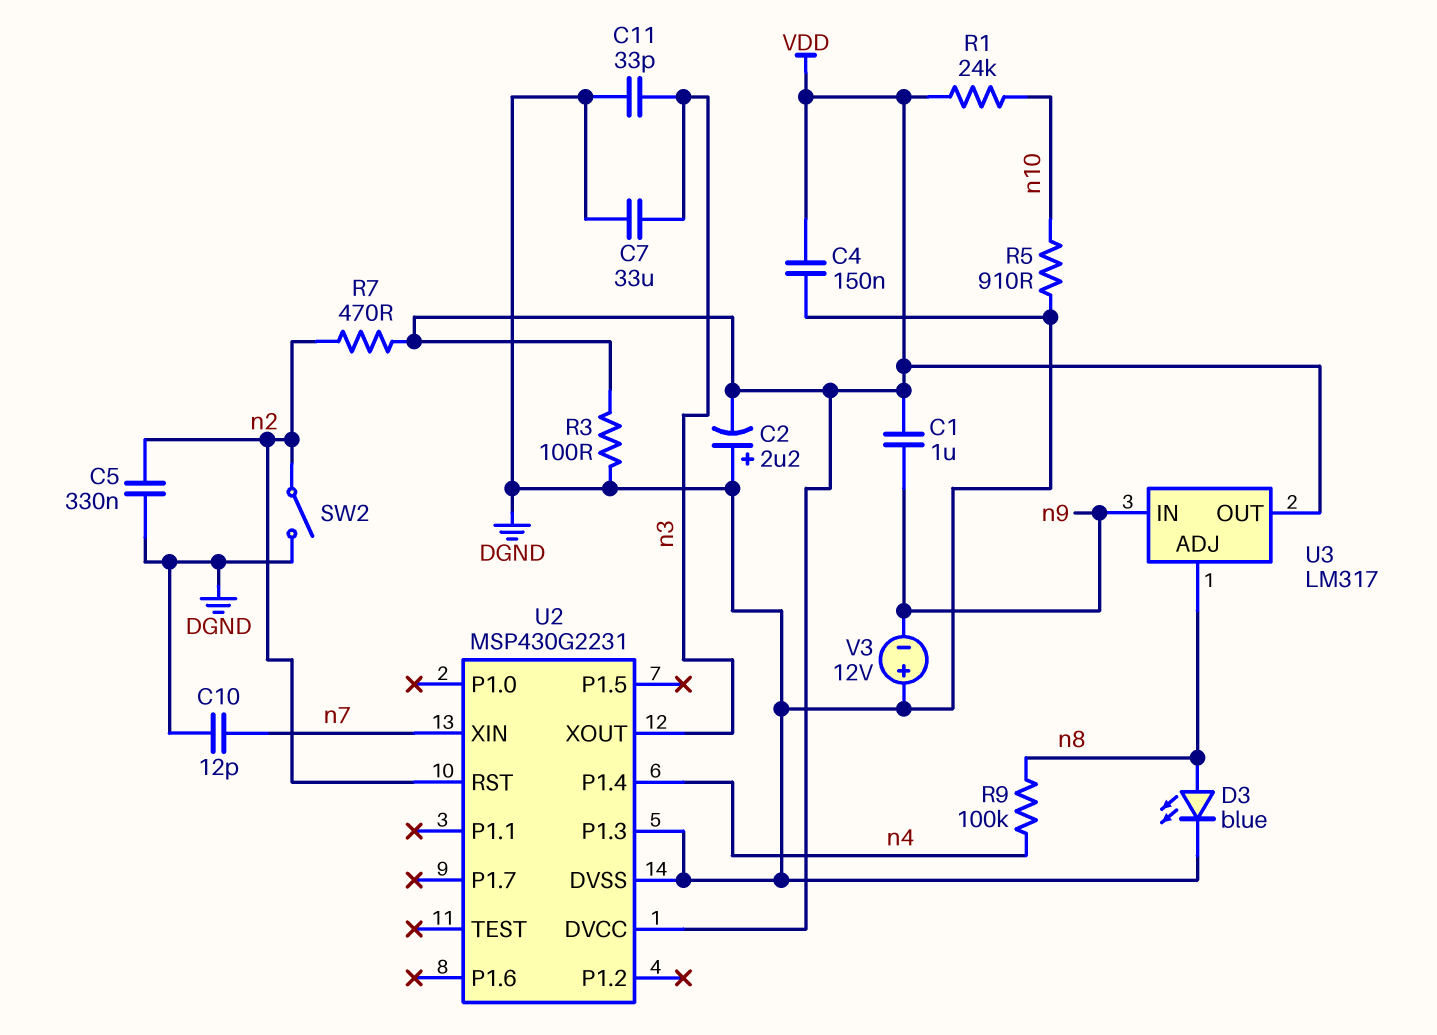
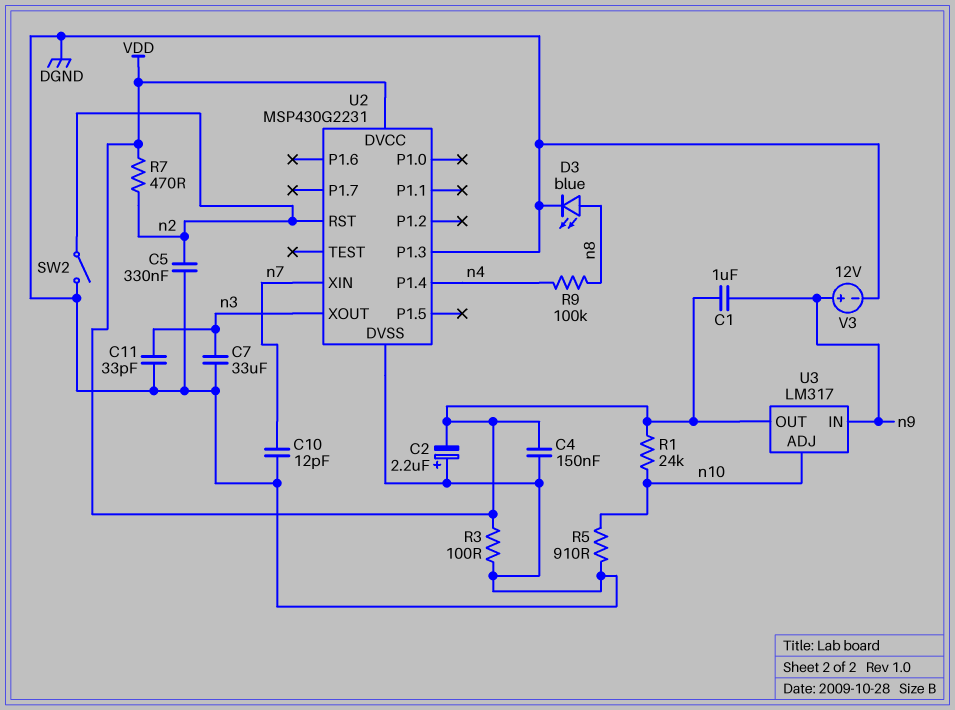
U3 pin ADJ: n8 -> n10
V3: 12V (plus DGND, minus n9) -> 12V (plus n9, minus DGND)

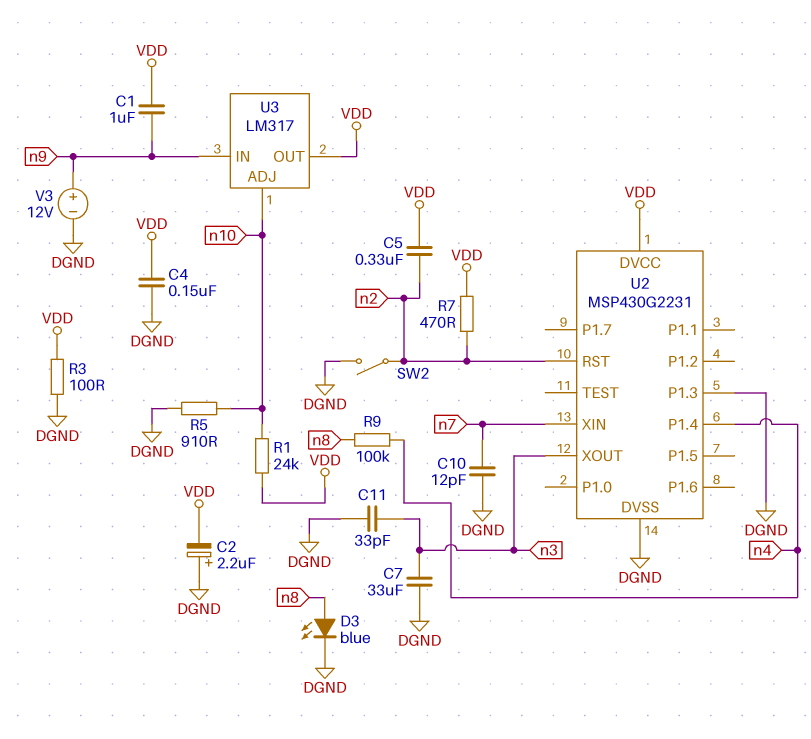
C5: 330nF (DGND, n2) -> 330nF (VDD, n2)

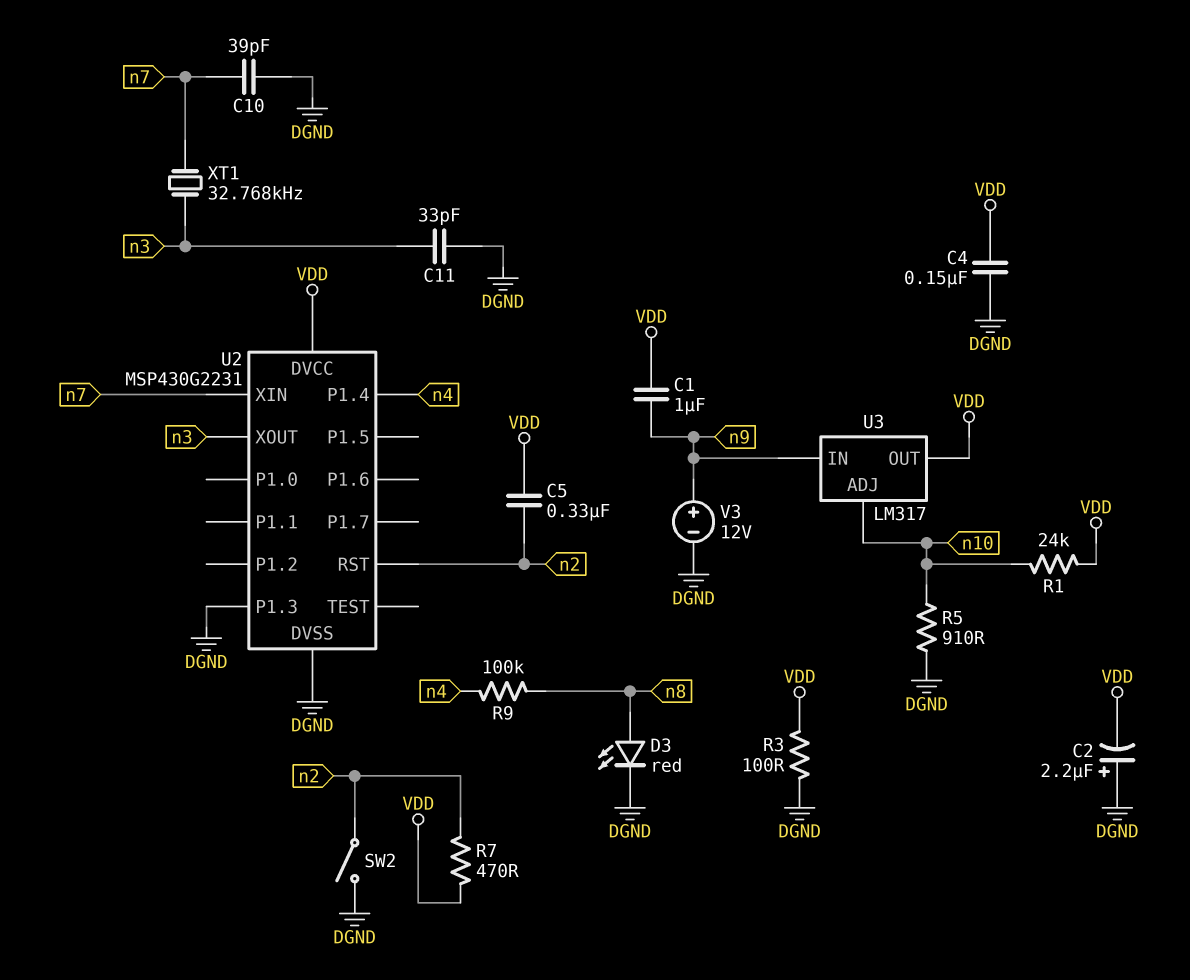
C7: 33uF (DGND, n3) -> none
C10: 12pF (DGND, n7) -> 39pF (DGND, n7)
D3: LED blue (A n8, K DGND) -> LED red (A n8, K DGND)
XT1: none -> 32.768kHz (n3, n7)

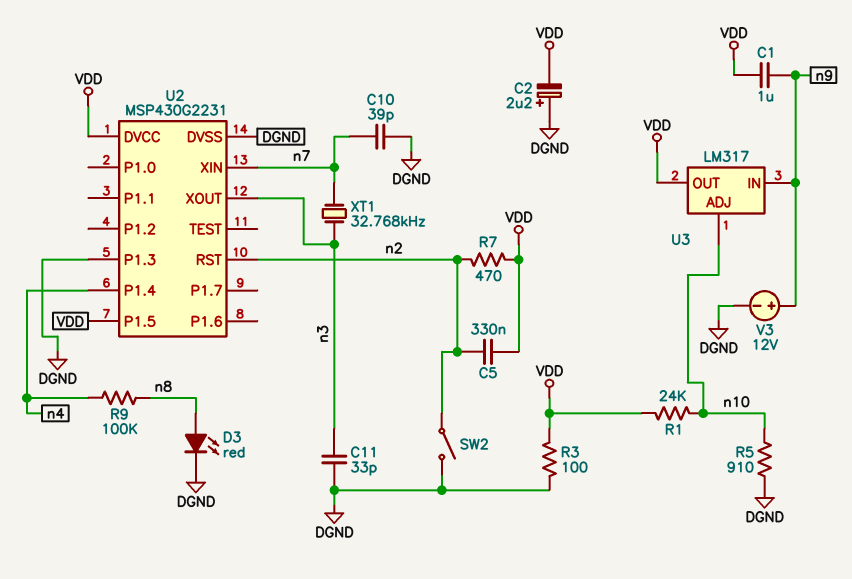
C4: 150nF (DGND, VDD) -> none
U2 pin P1.5: none -> VDD

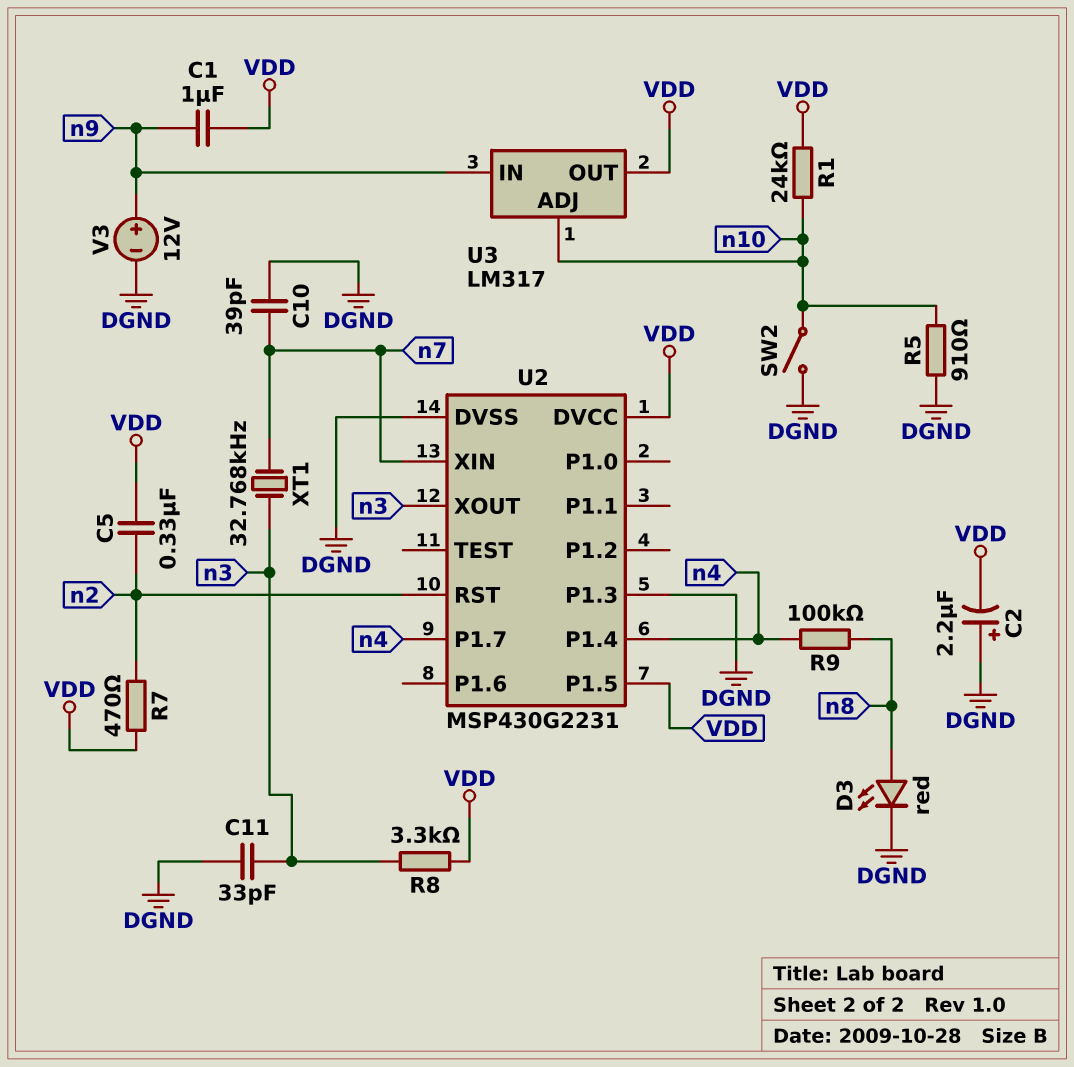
R3: 100 (DGND, VDD) -> none
R8: none -> 3.3k (VDD, n3)
SW2: switch (DGND, n2) -> switch (DGND, n10)
U2 pin P1.7: none -> n4

